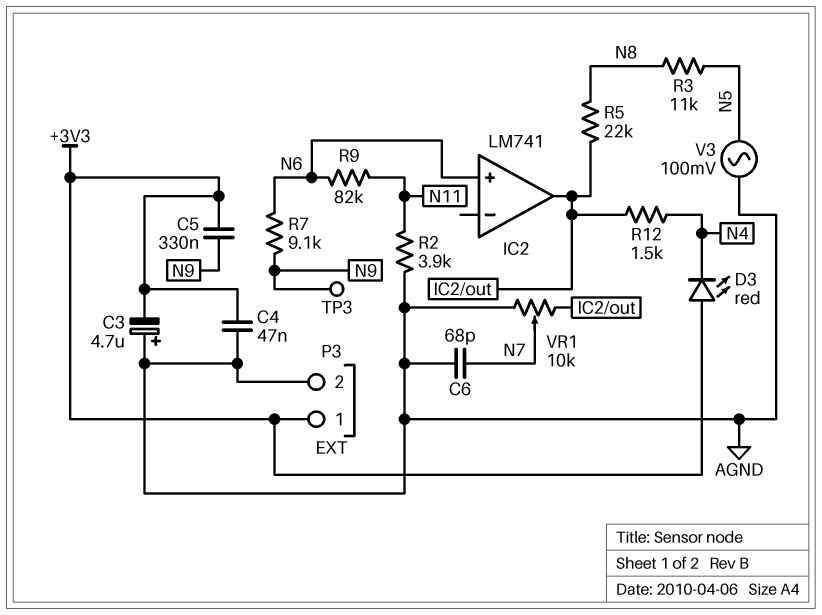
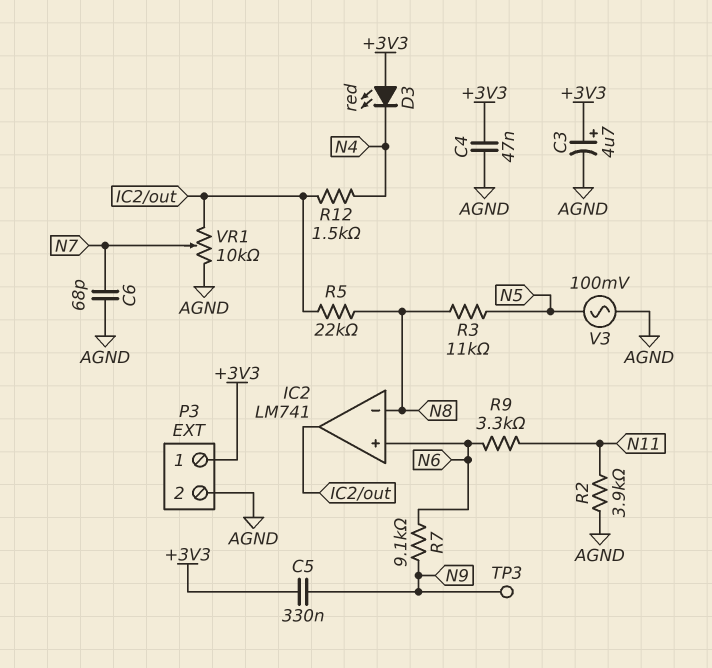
C3: 4.7uF (plus AGND, minus +3V3) -> 4.7uF (plus +3V3, minus AGND)
IC2 pin in-: none -> N8
R9: 82k (N6, N11) -> 3.3k (N6, N11)

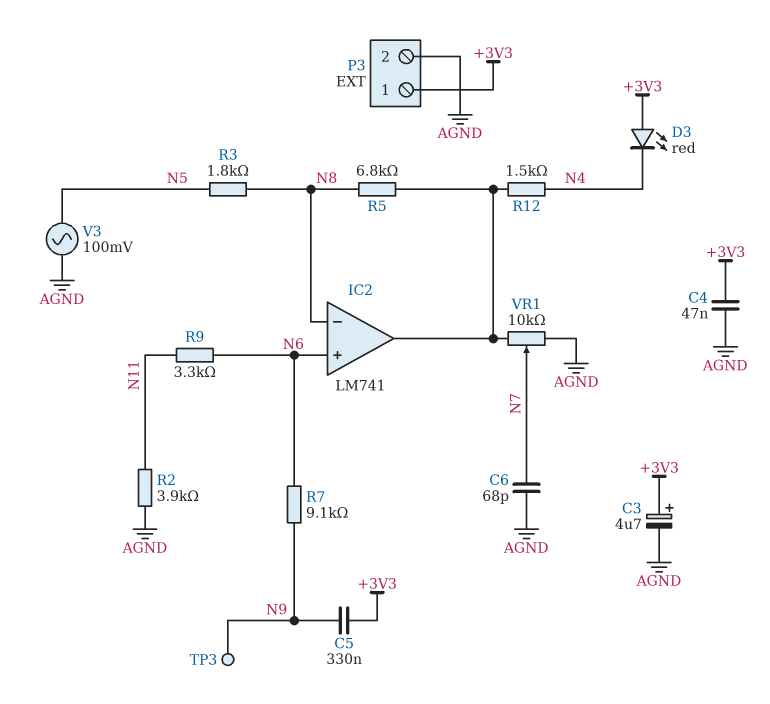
R3: 11k (N5, N8) -> 1.8k (N5, N8)
R5: 22k (IC2/out, N8) -> 6.8k (IC2/out, N8)

